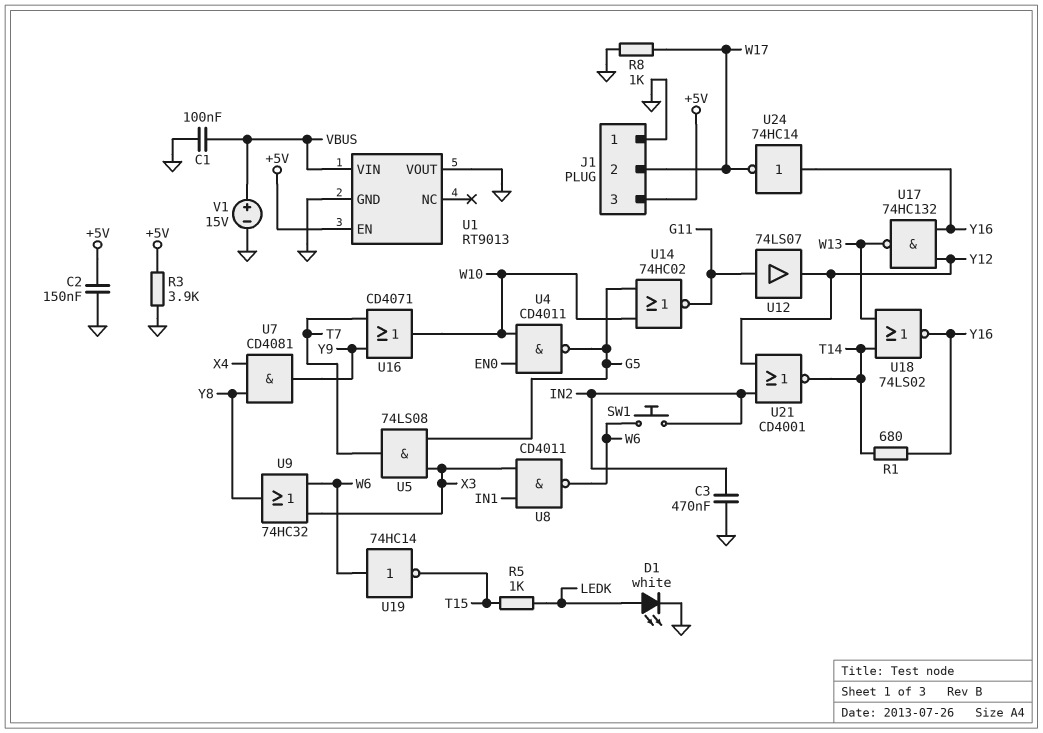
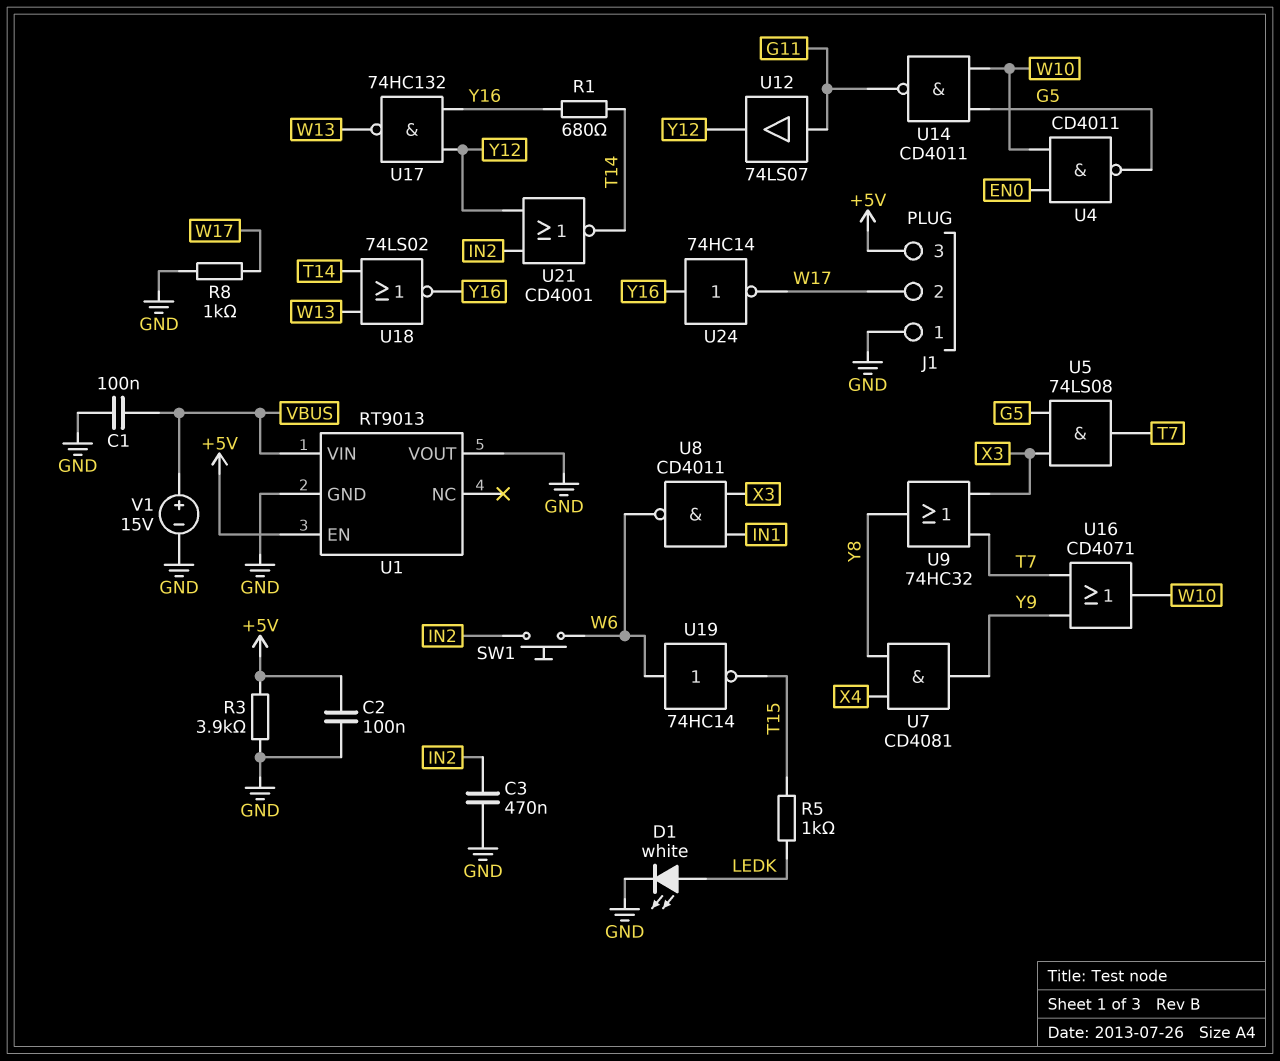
C2: 150nF (+5V, GND) -> 100nF (+5V, GND)
U9: OR 74HC32 (in W6, in X3, out Y8) -> OR 74HC32 (in T7, in X3, out Y8)
U14: NOR 74HC02 (in G5, in W10, out G11) -> NAND CD4011 (in G5, in W10, out G11)

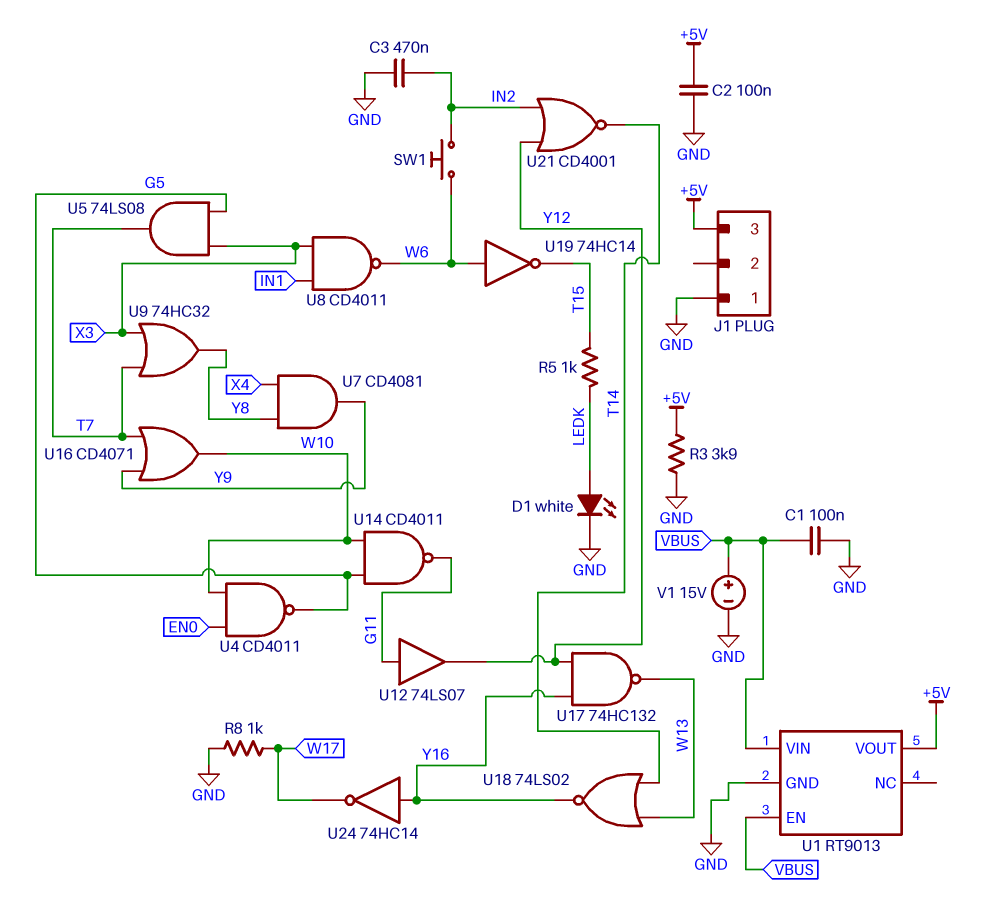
J1 pin 2: W17 -> none
R1: 680 (T14, Y16) -> none
U1 pin EN: +5V -> VBUS
U1 pin VOUT: GND -> +5V

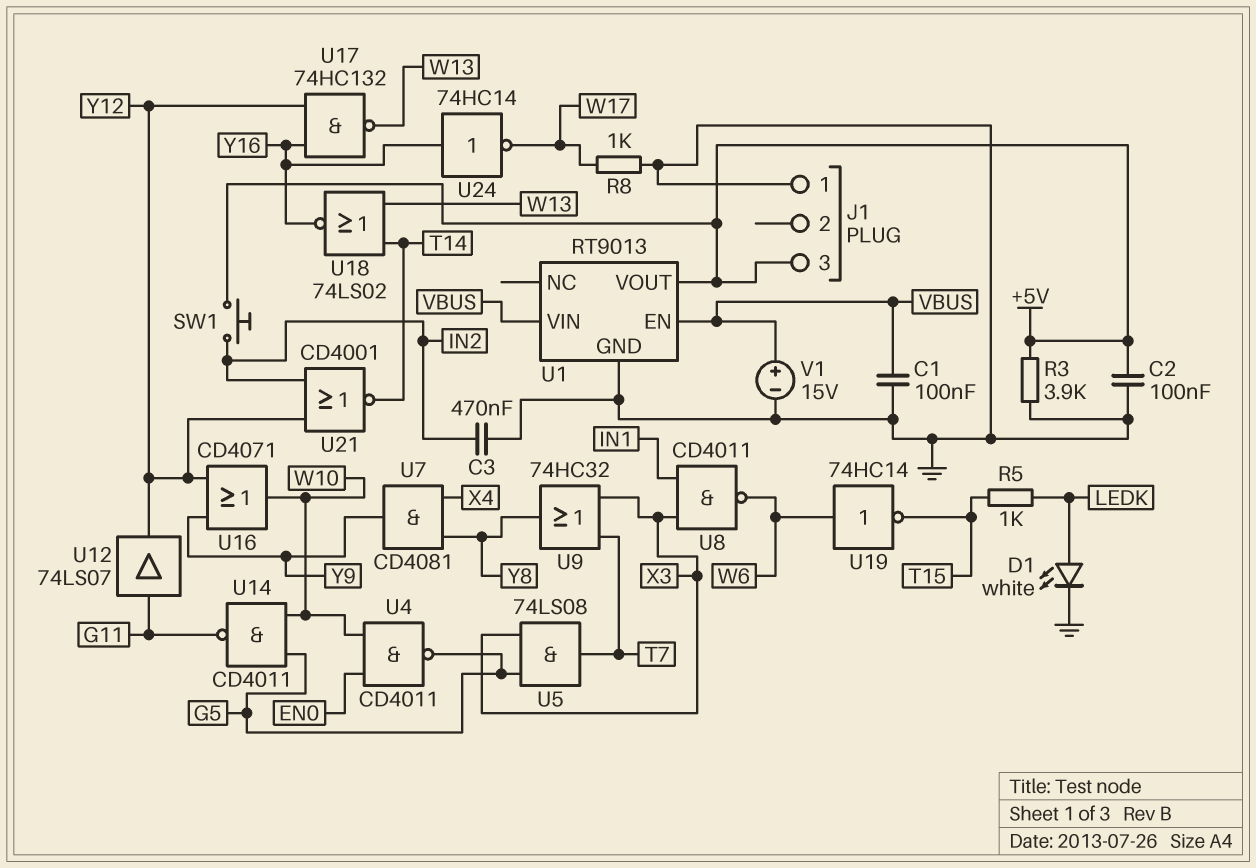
SW1: button (IN2, W6) -> button (+5V, IN2)
U16: OR CD4071 (in T7, in Y9, out W10) -> OR CD4071 (in Y9, in Y12, out W10)

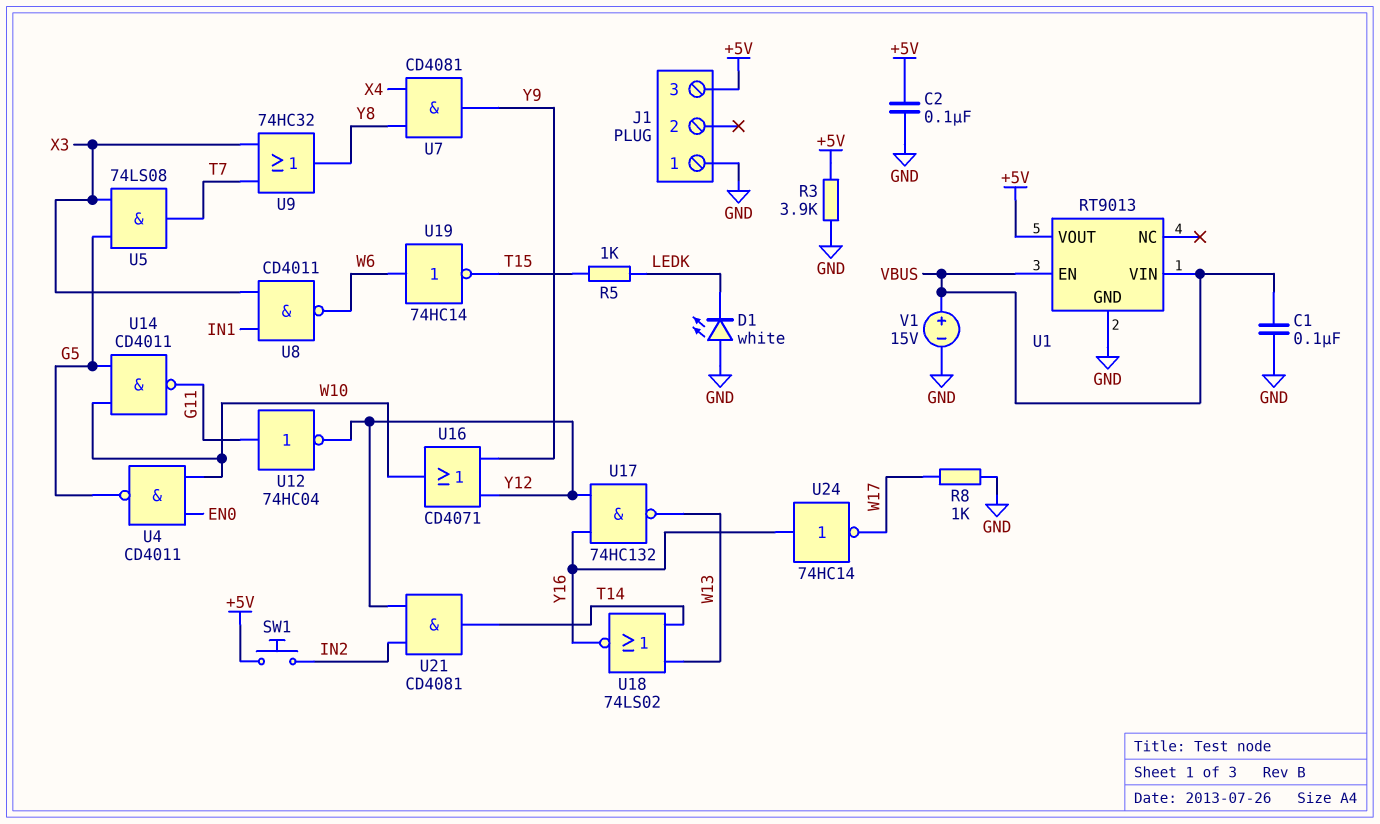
C3: 470nF (GND, IN2) -> none
D1: LED white (A LEDK, K GND) -> LED white (A GND, K LEDK)
U12: buffer 74LS07 (in G11, out Y12) -> NOT 74HC04 (in G11, out Y12)
U21: NOR CD4001 (in IN2, in Y12, out T14) -> AND CD4081 (in IN2, in Y12, out T14)

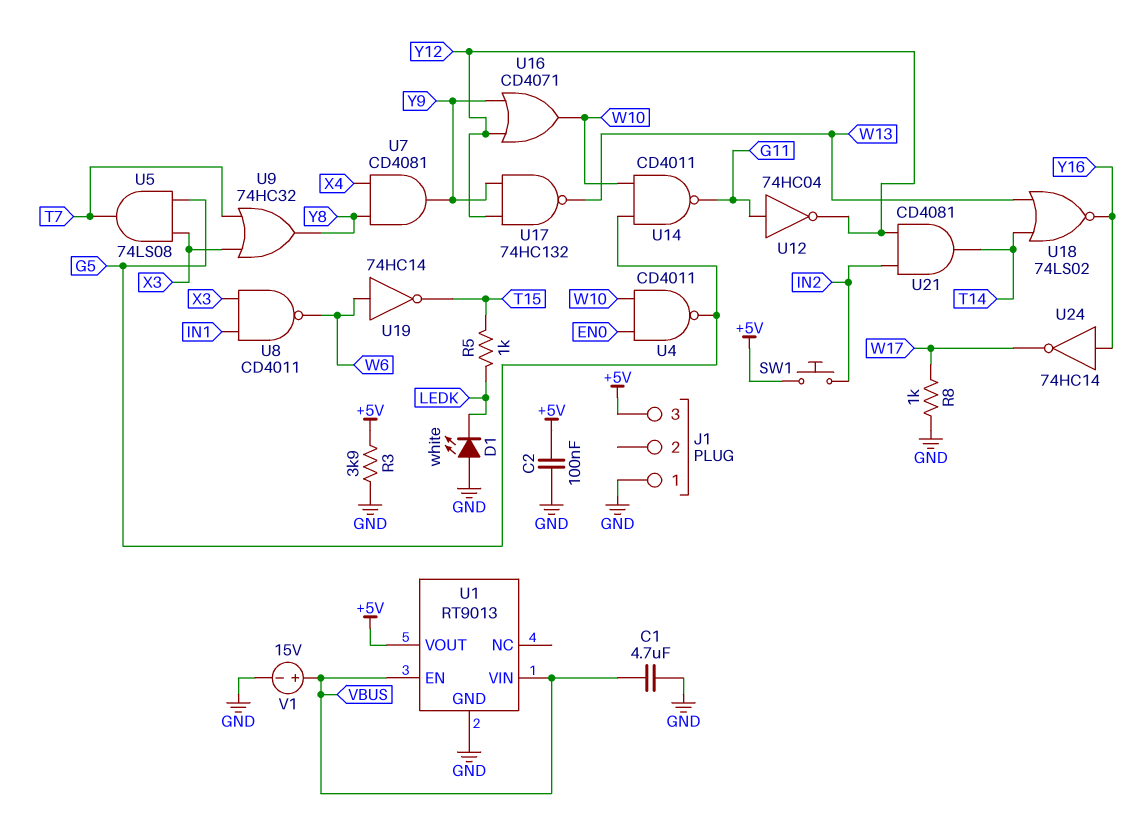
C1: 100nF (GND, VBUS) -> 4.7uF (GND, VBUS)
U17: NAND 74HC132 (in Y12, in Y16, out W13) -> NAND 74HC132 (in Y9, in Y12, out W13)

